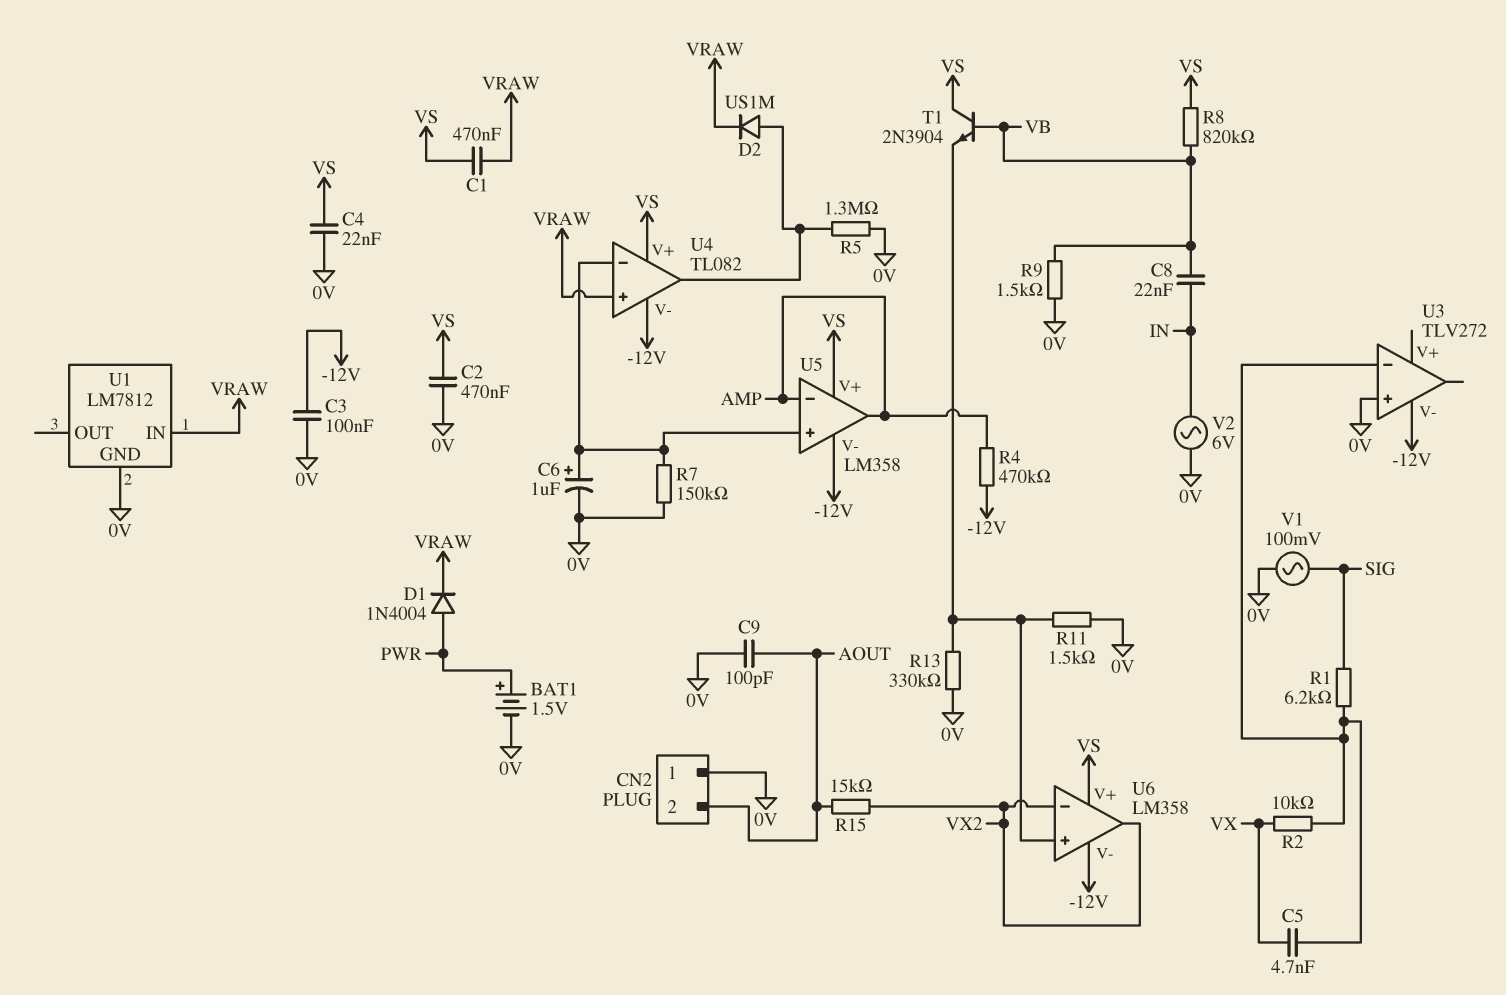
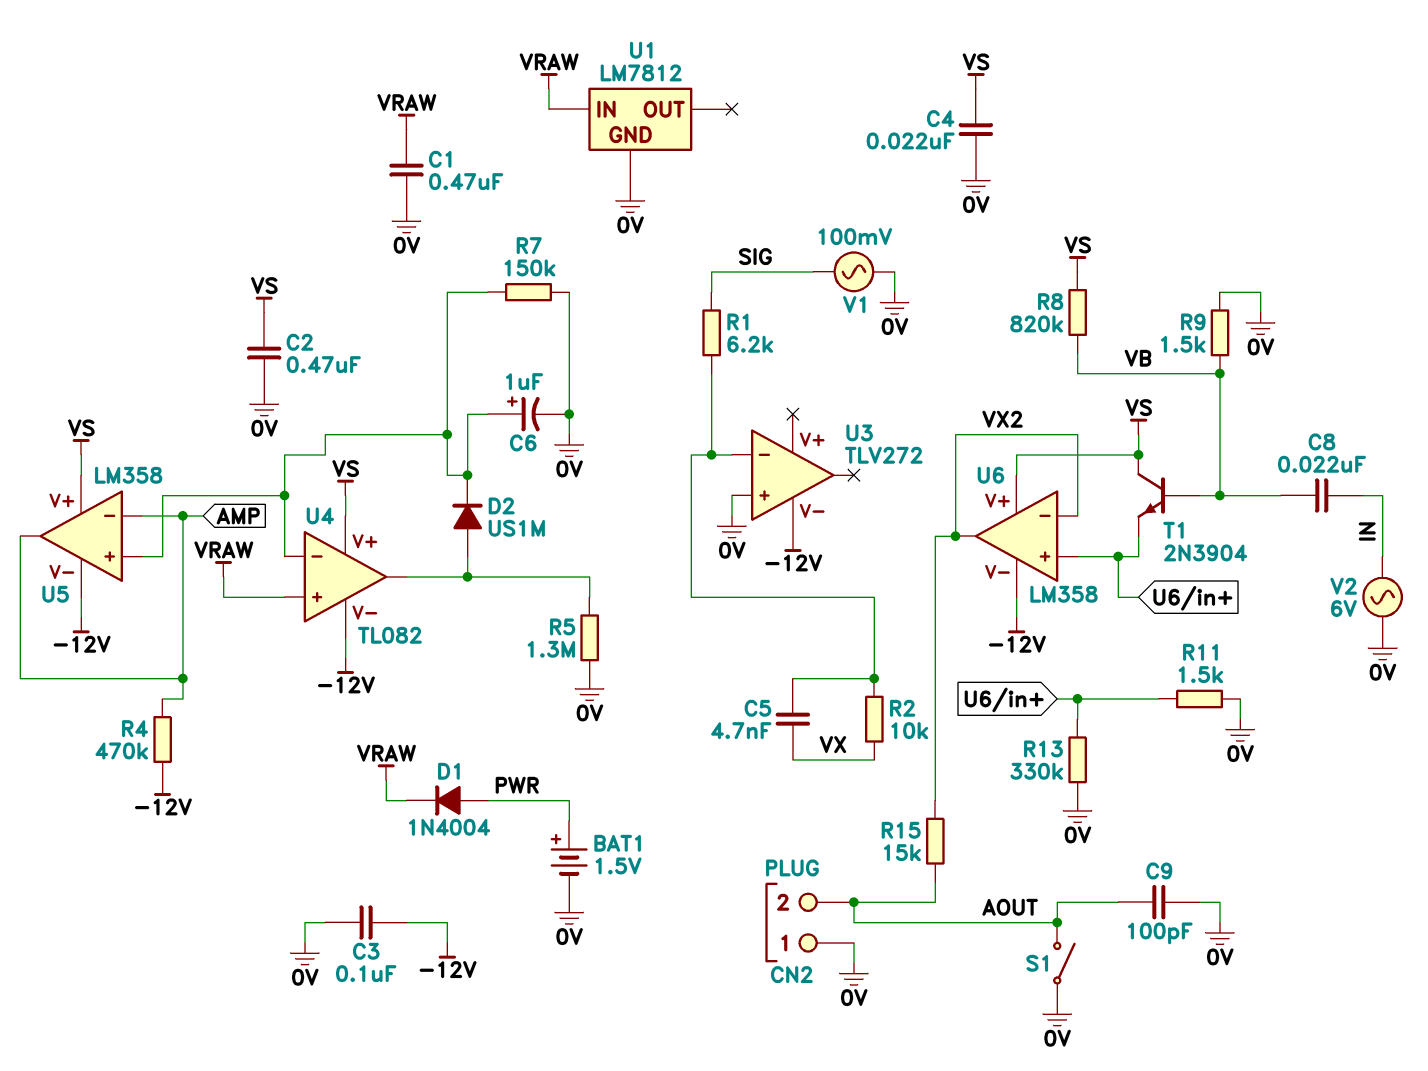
C1: 470nF (VRAW, VS) -> 470nF (0V, VRAW)
D2: diode US1M (A U4/out, K VRAW) -> diode US1M (A U4/out, K U4/in-)
S1: none -> switch (0V, AOUT)

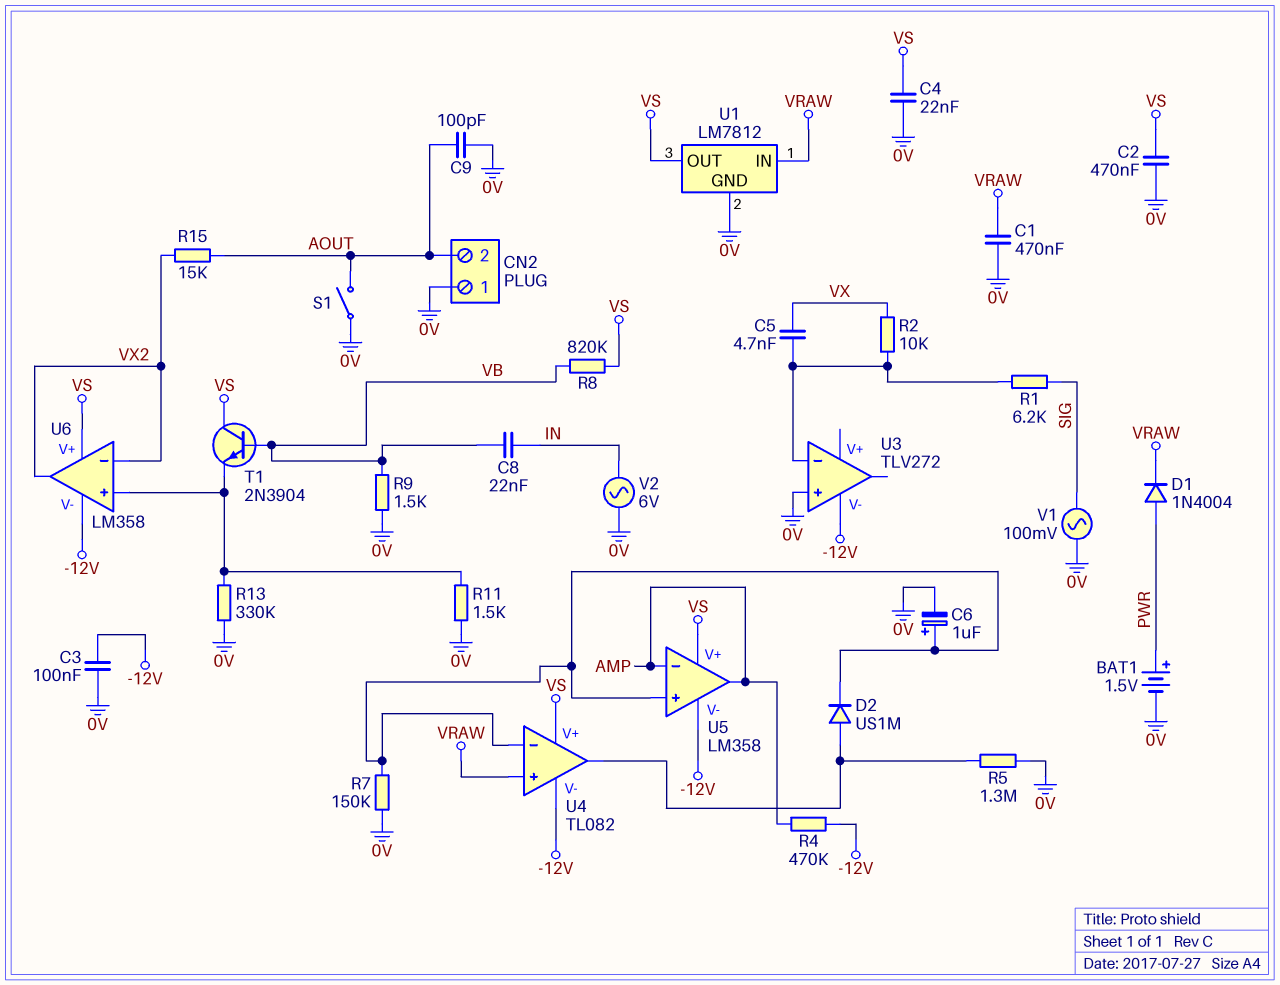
U1 pin OUT: none -> VS

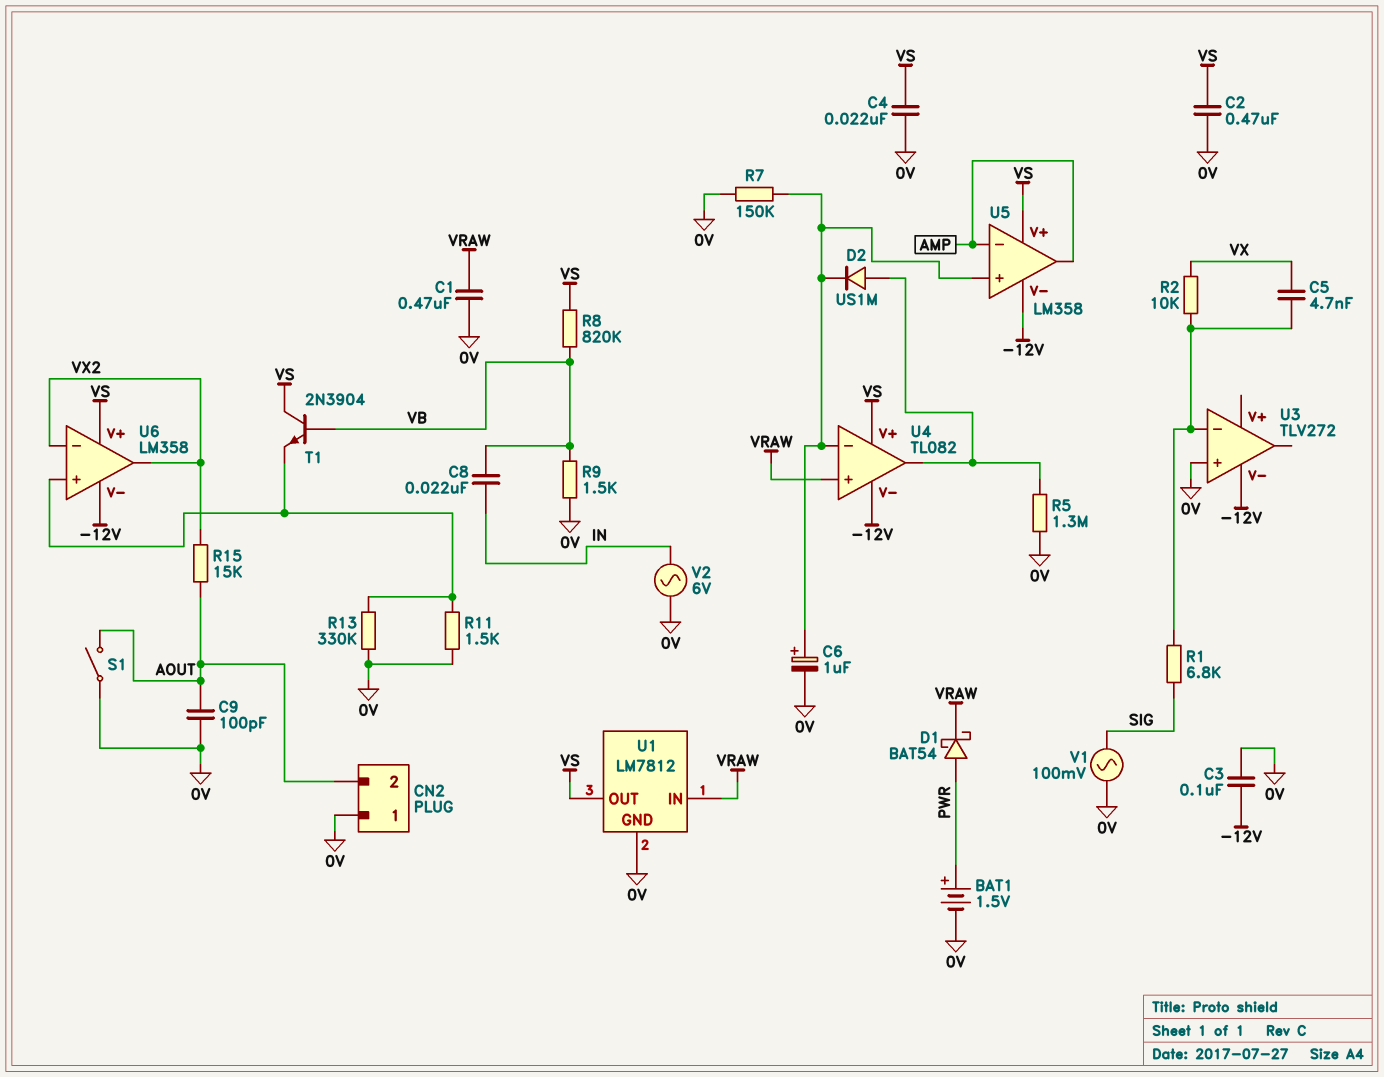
D1: diode 1N4004 (A PWR, K VRAW) -> schottky BAT54 (A PWR, K VRAW)
R1: 6.2k (SIG, U3/in-) -> 6.8k (SIG, U3/in-)
R4: 470k (-12V, AMP) -> none

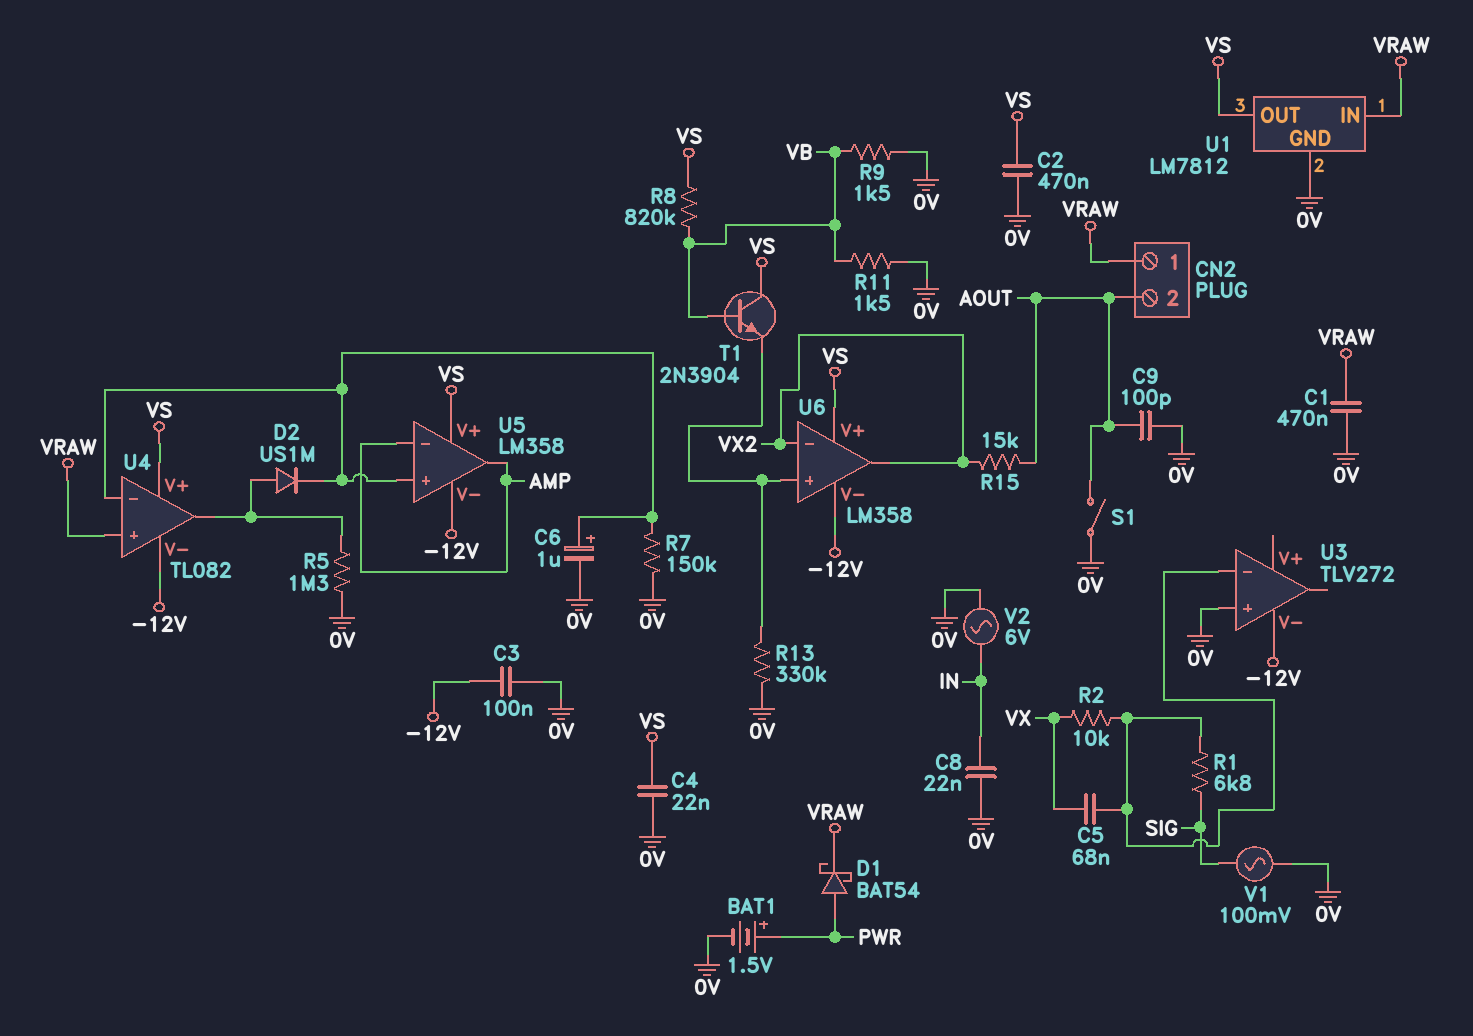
C5: 4.7nF (U3/in-, VX) -> 68nF (U3/in-, VX)
C8: 22nF (IN, VB) -> 22nF (0V, IN)
CN2 pin 1: 0V -> VRAW
R11: 1.5k (0V, U6/in+) -> 1.5k (0V, VB)

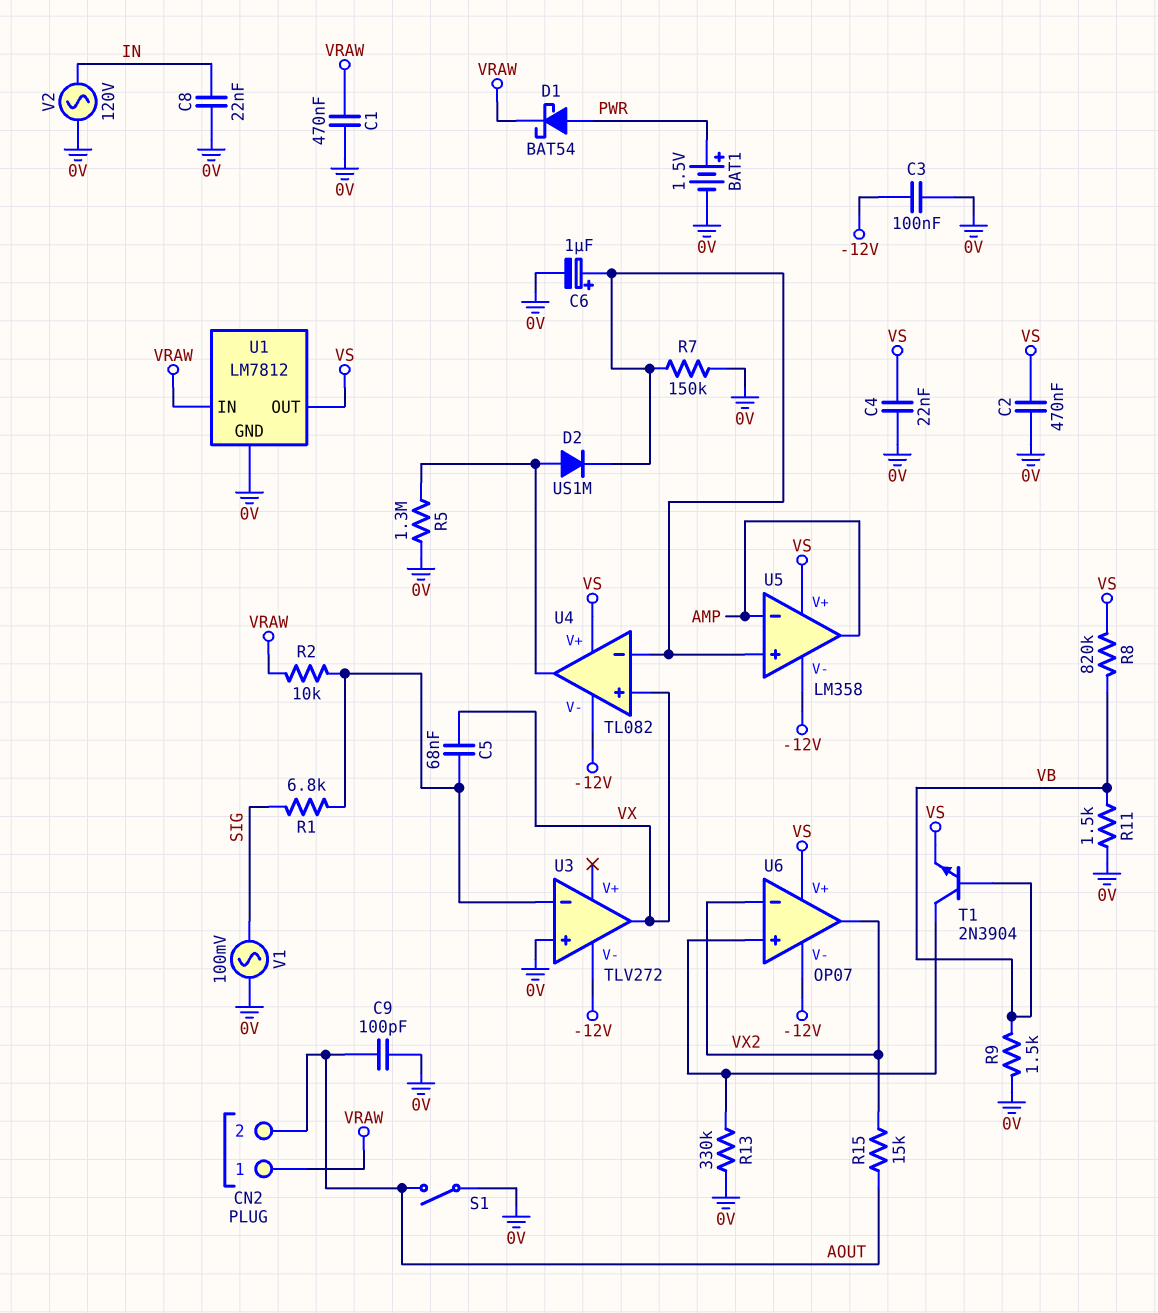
R2: 10k (U3/in-, VX) -> 10k (U3/in-, VRAW)
T1: NPN 2N3904 (B VB, C VS, E U6/in+) -> NPN 2N3904 (B VB, C U6/in+, E VS)
U3 pin out: none -> VX
U4 pin in+: VRAW -> VX
U6: LM358 -> OP07
V2: AC 6V (0V, IN) -> AC 120V (0V, IN)

